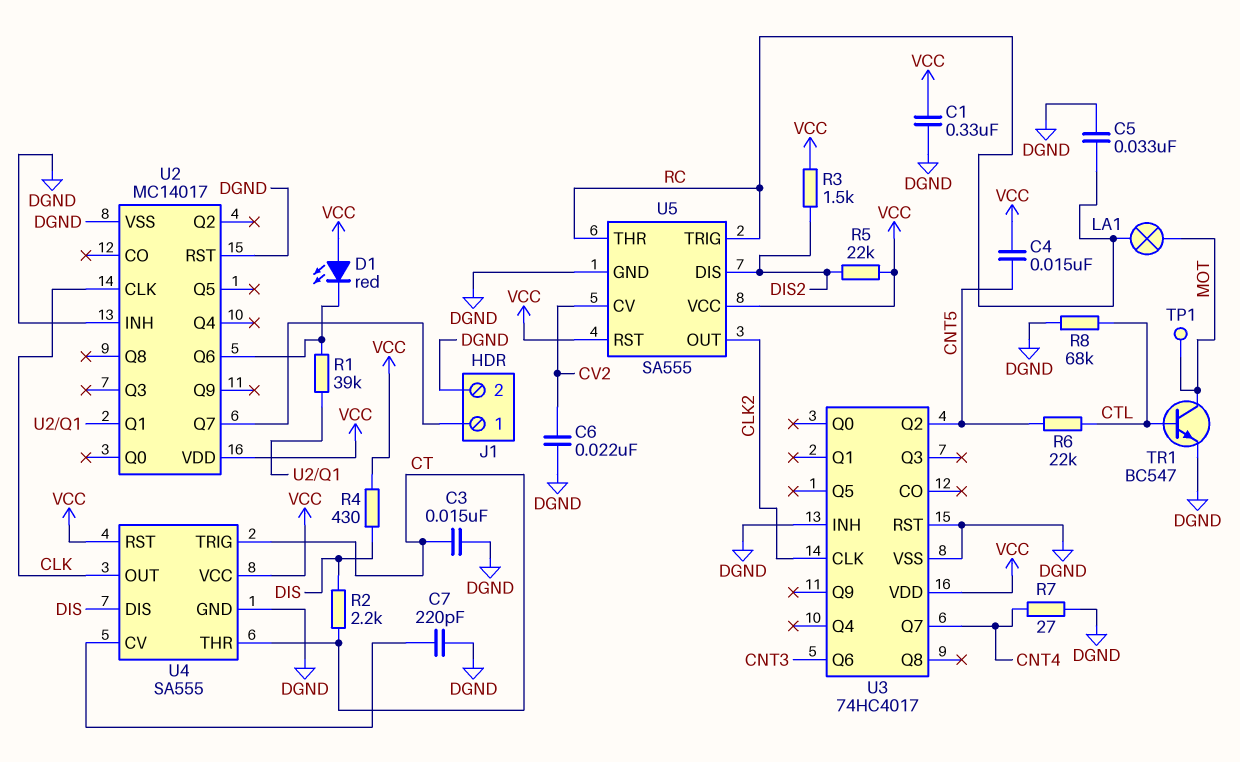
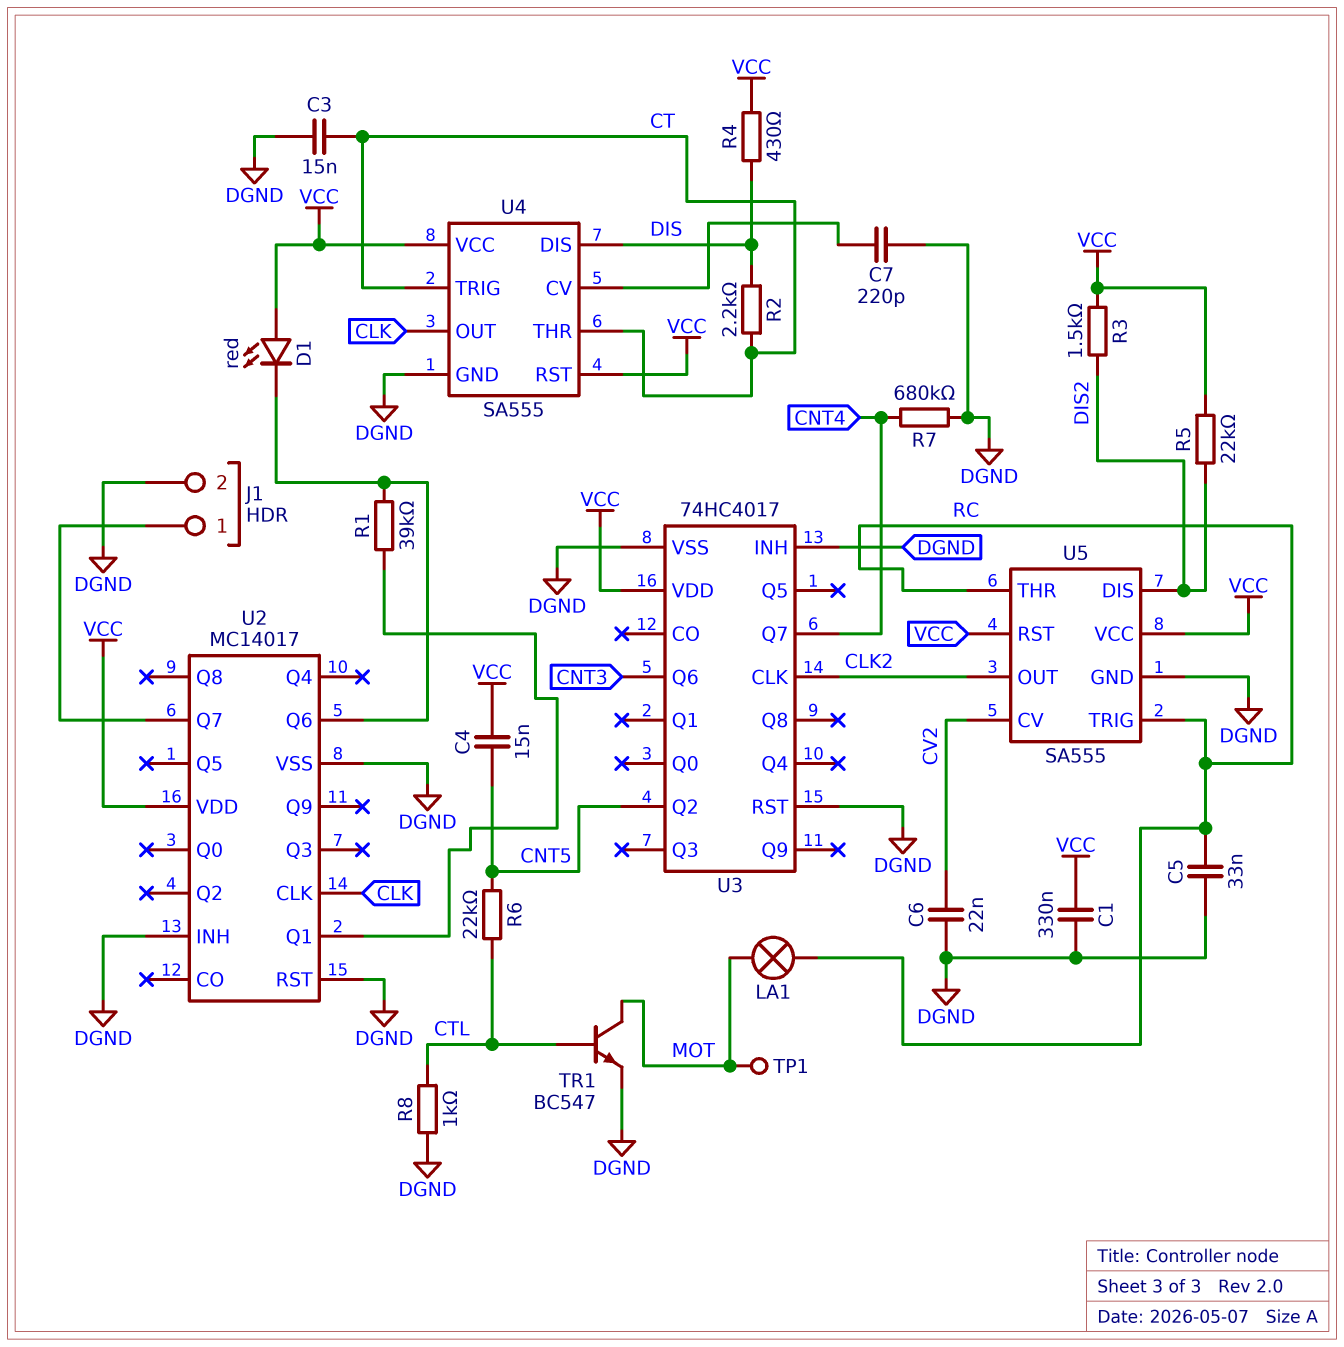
R7: 27 (CNT4, DGND) -> 680k (CNT4, DGND)
R8: 68k (CTL, DGND) -> 1k (CTL, DGND)

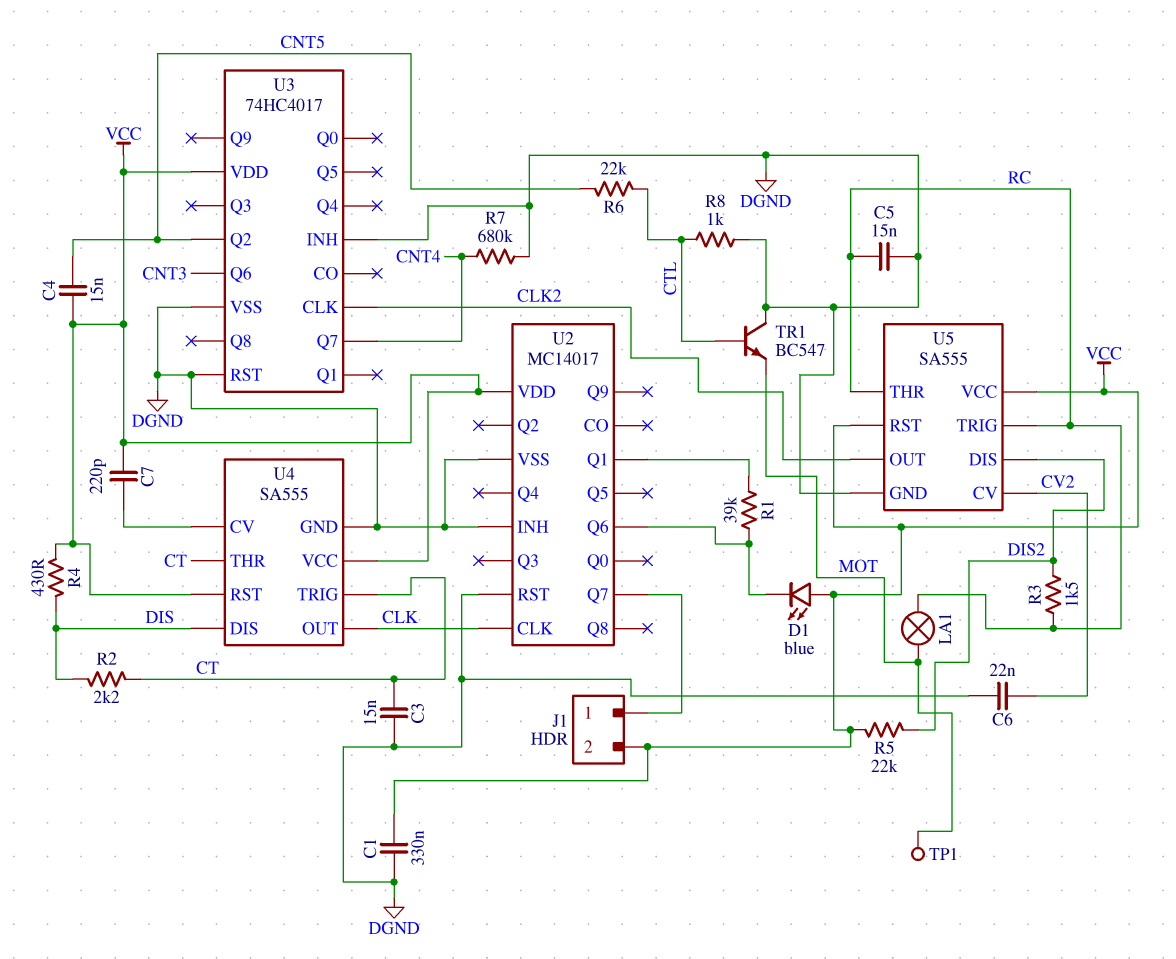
C5: 33nF (DGND, RC) -> 15nF (DGND, RC)
C7: 220pF (DGND, U4/CV) -> 220pF (U4/CV, VCC)
D1: LED red (A VCC, K U2/Q6) -> LED blue (A VCC, K U2/Q6)
J1 pin 2: DGND -> VCC
R3: 1.5k (DIS2, VCC) -> 1.5k (DIS2, RC)
TR1: NPN BC547 (B CTL, C MOT, E DGND) -> NPN BC547 (B CTL, C DGND, E MOT)

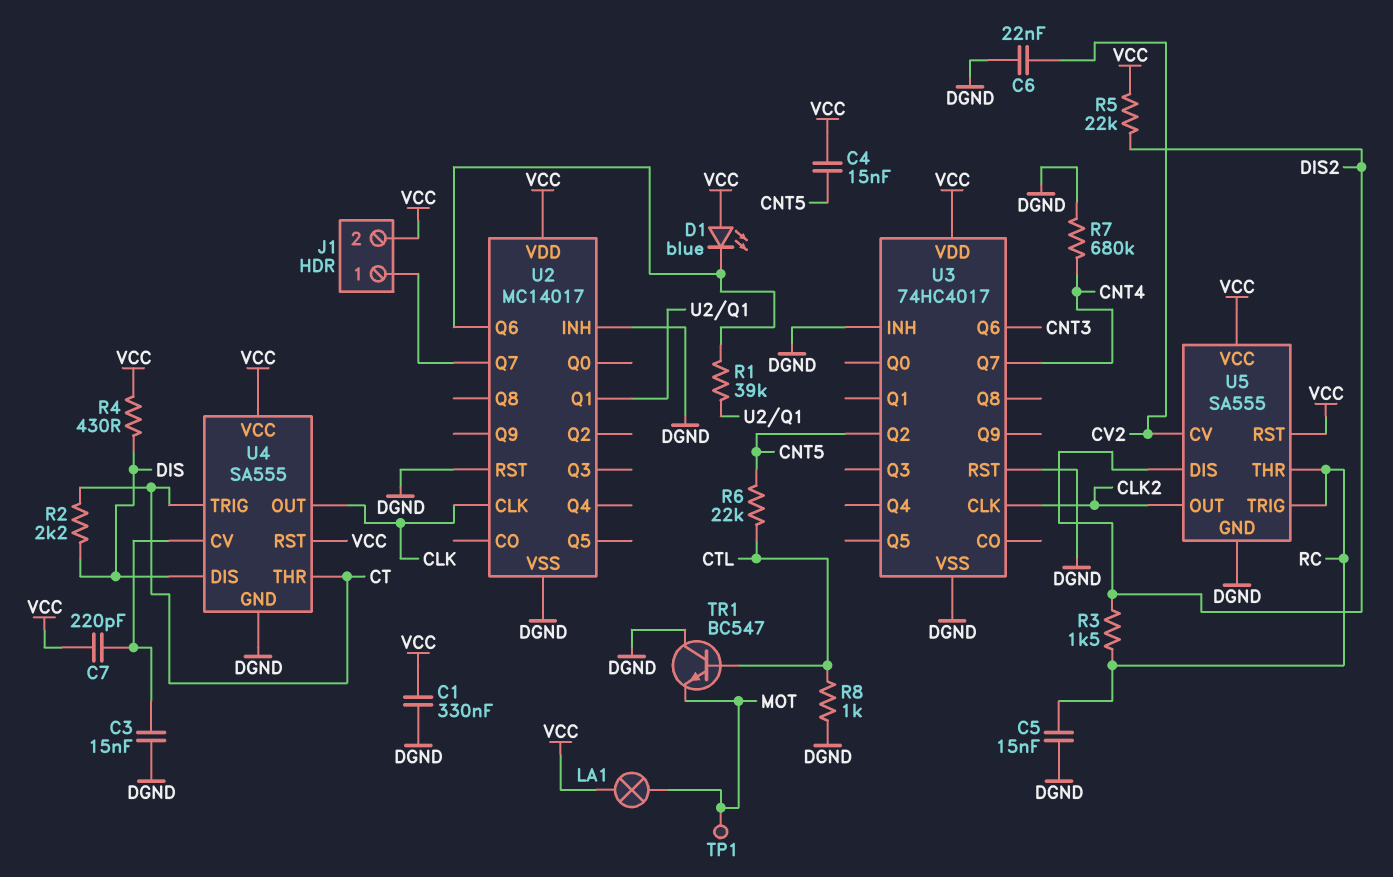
C3: 15nF (CT, DGND) -> 15nF (DGND, U4/CV)
LA1: lamp (MOT, RC) -> lamp (MOT, VCC)

